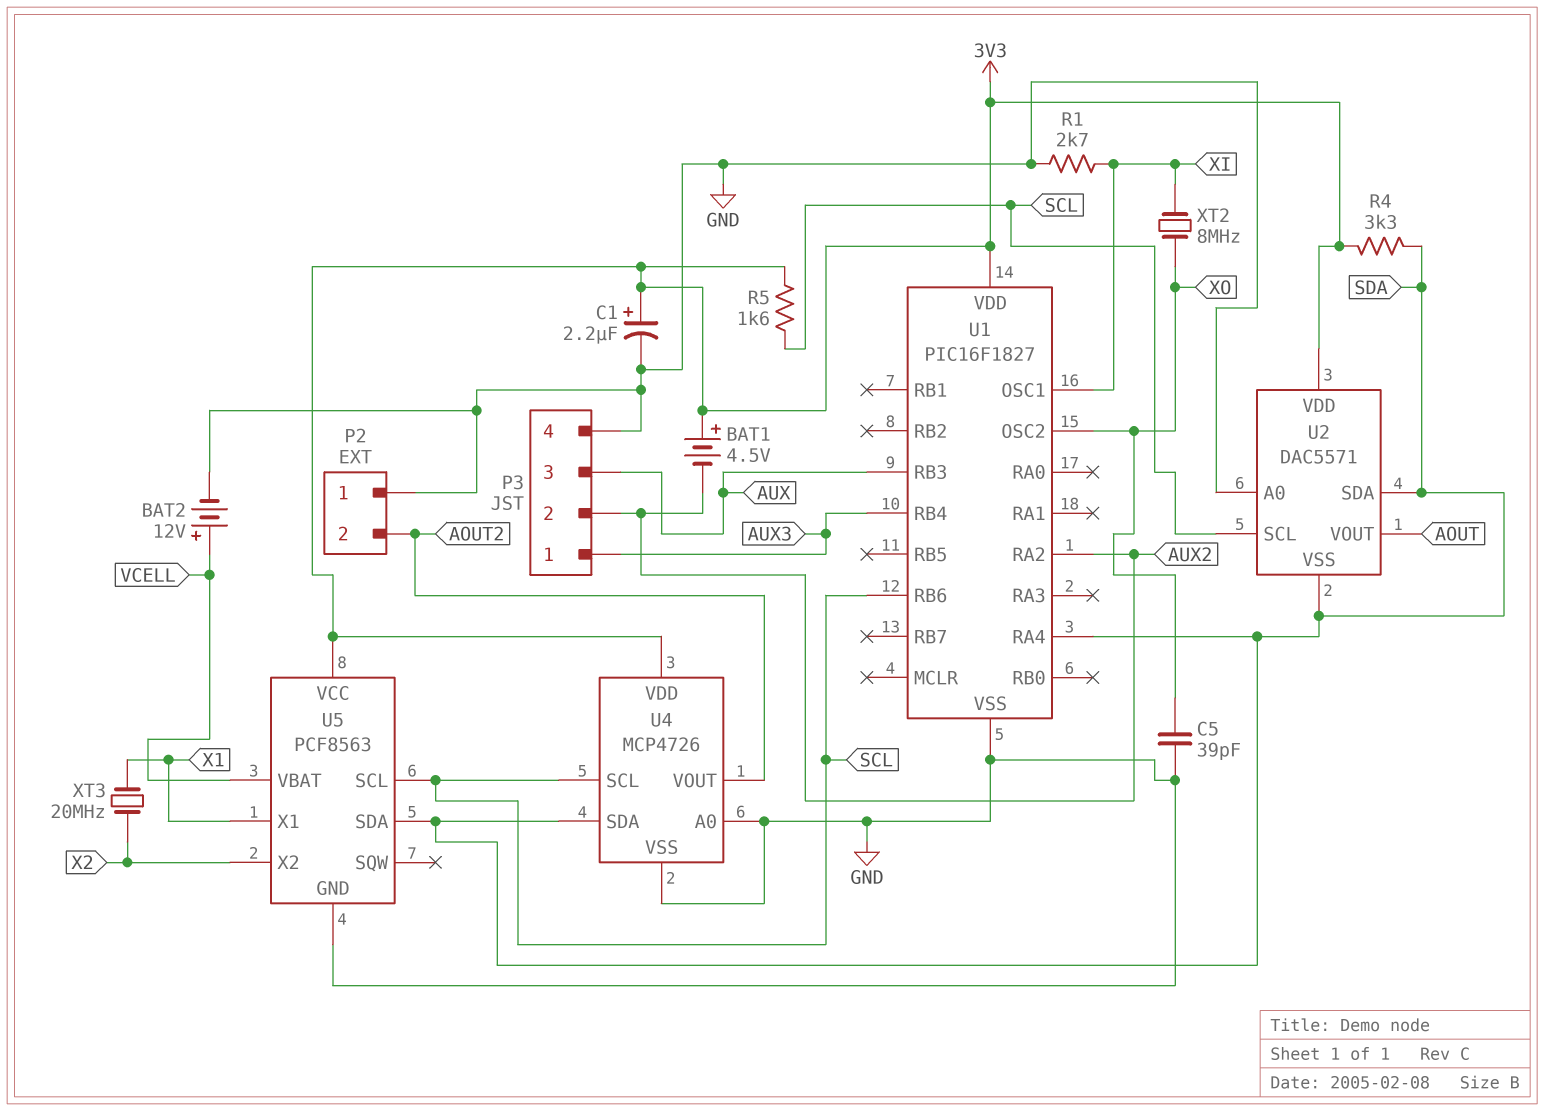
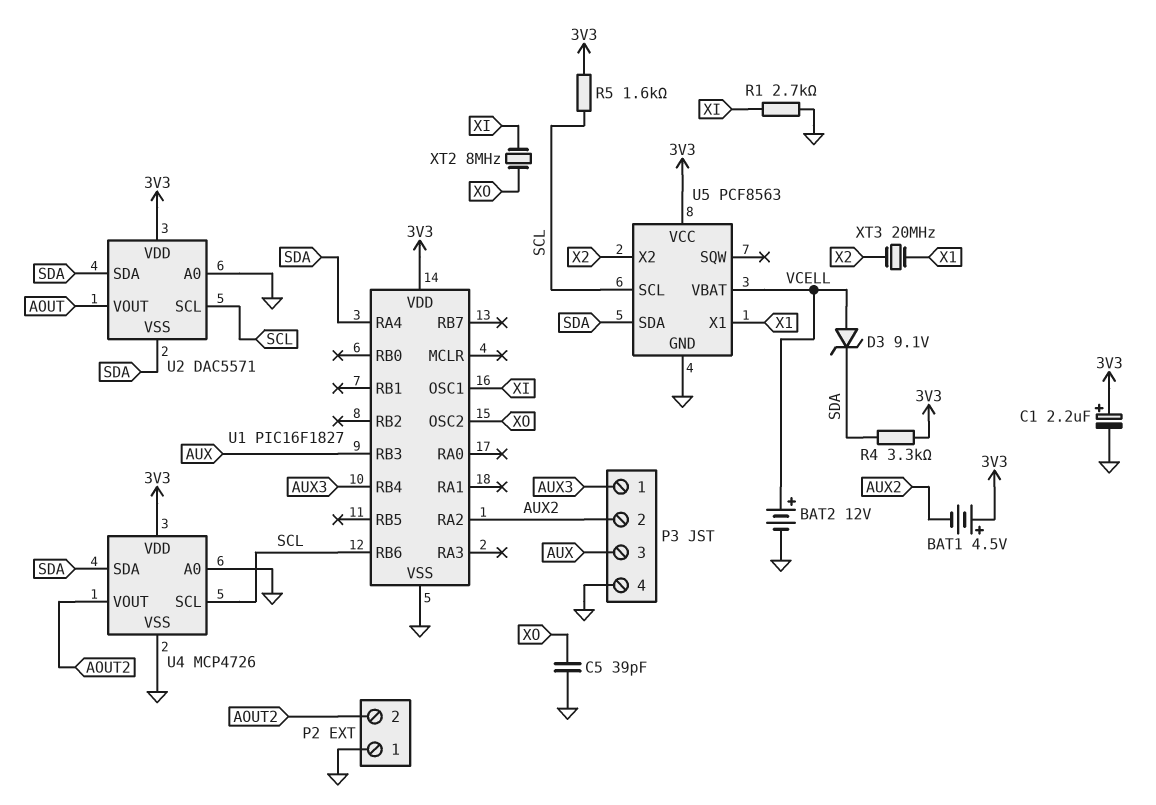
D3: none -> zener 9.1V (A VCELL, K SDA)

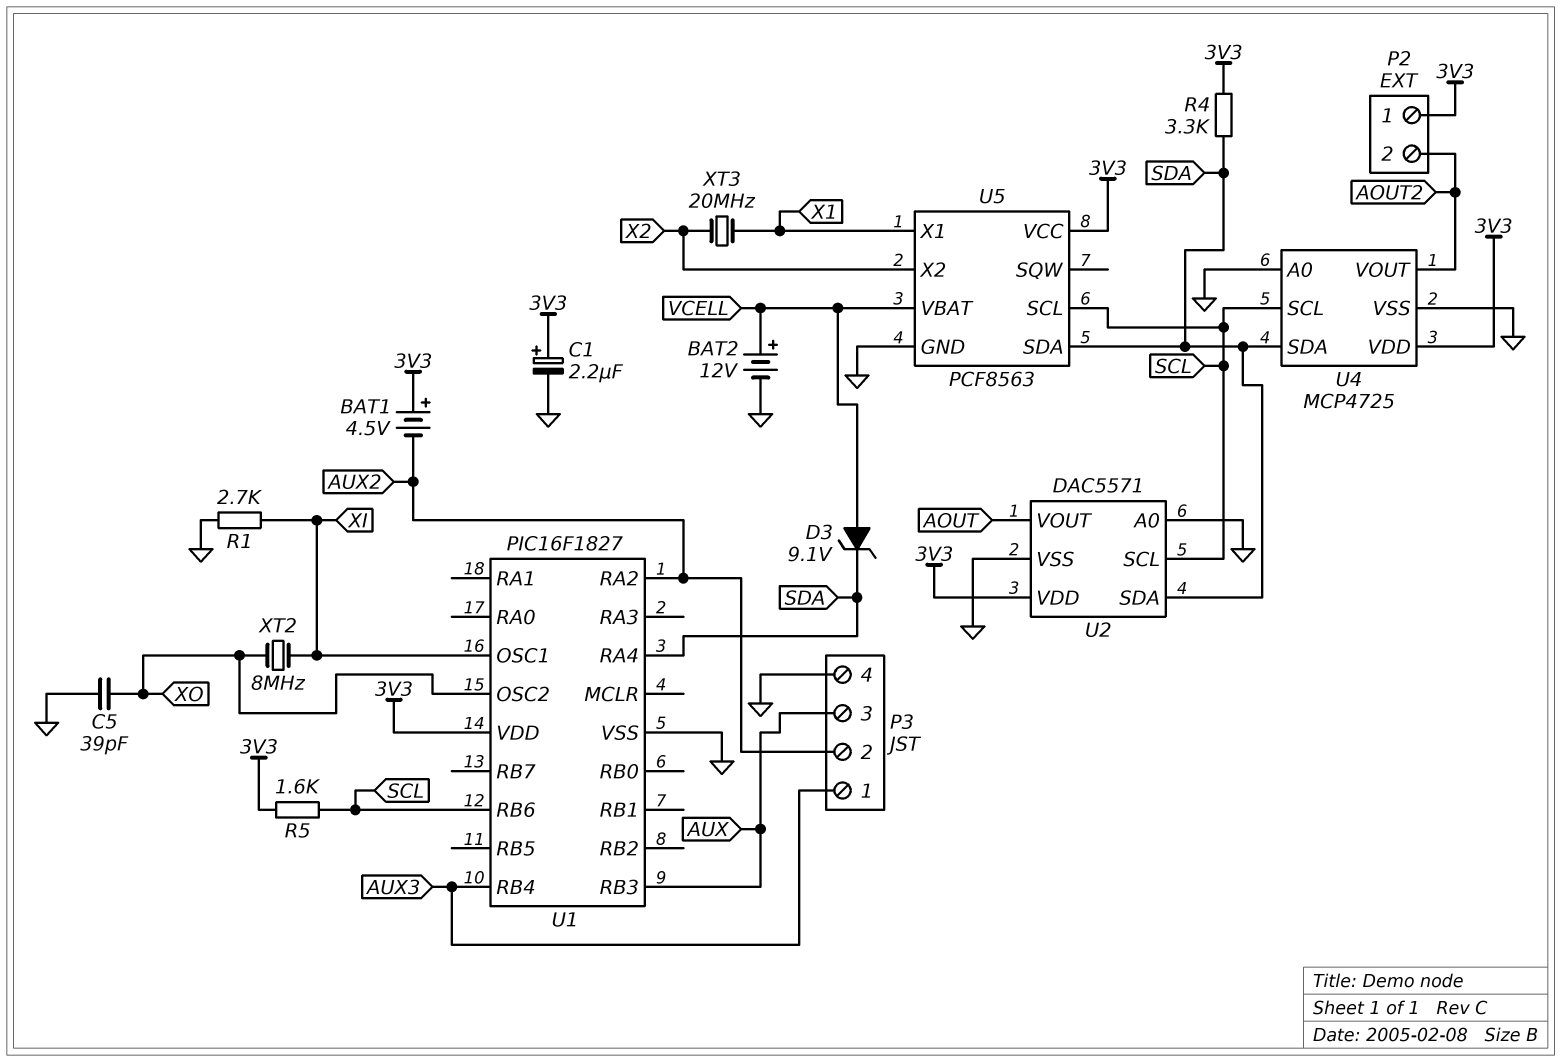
P2 pin 1: GND -> 3V3
U2 pin VSS: SDA -> GND
U4: MCP4726 -> MCP4725

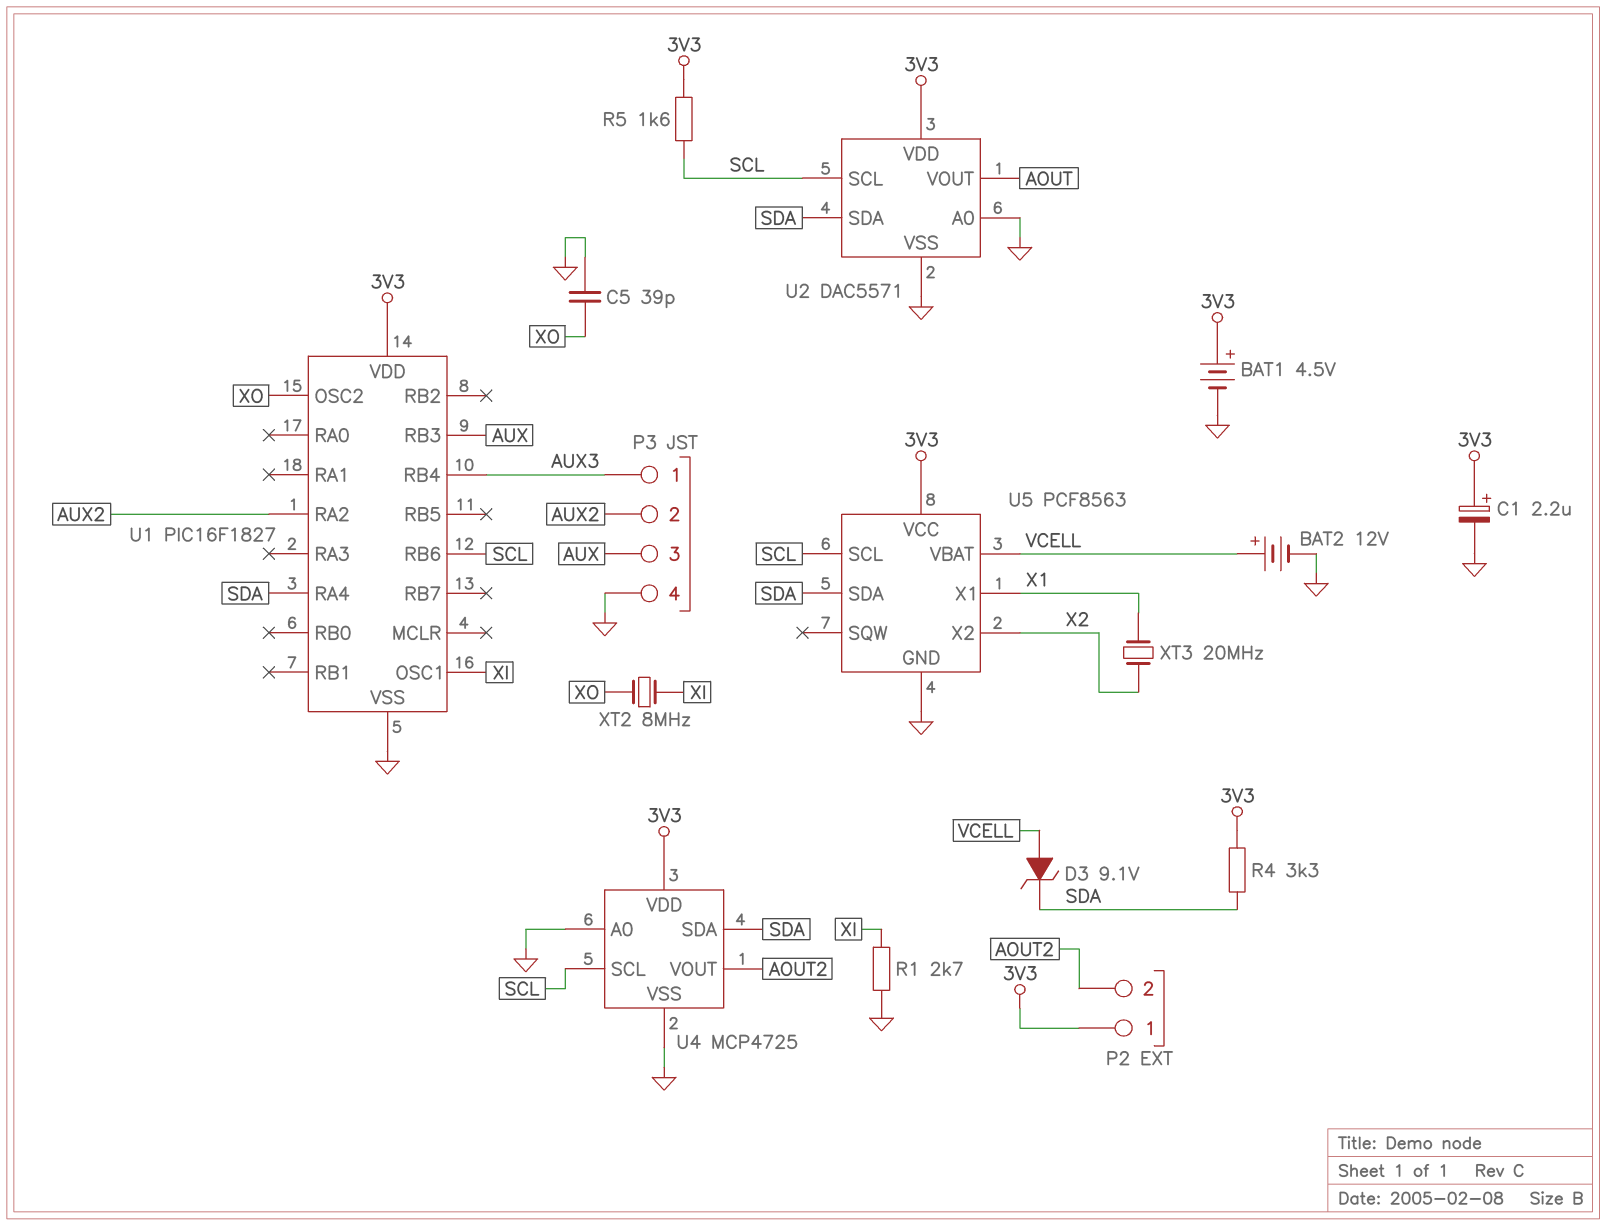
BAT1: 4.5V (plus 3V3, minus AUX2) -> 4.5V (plus 3V3, minus GND)

